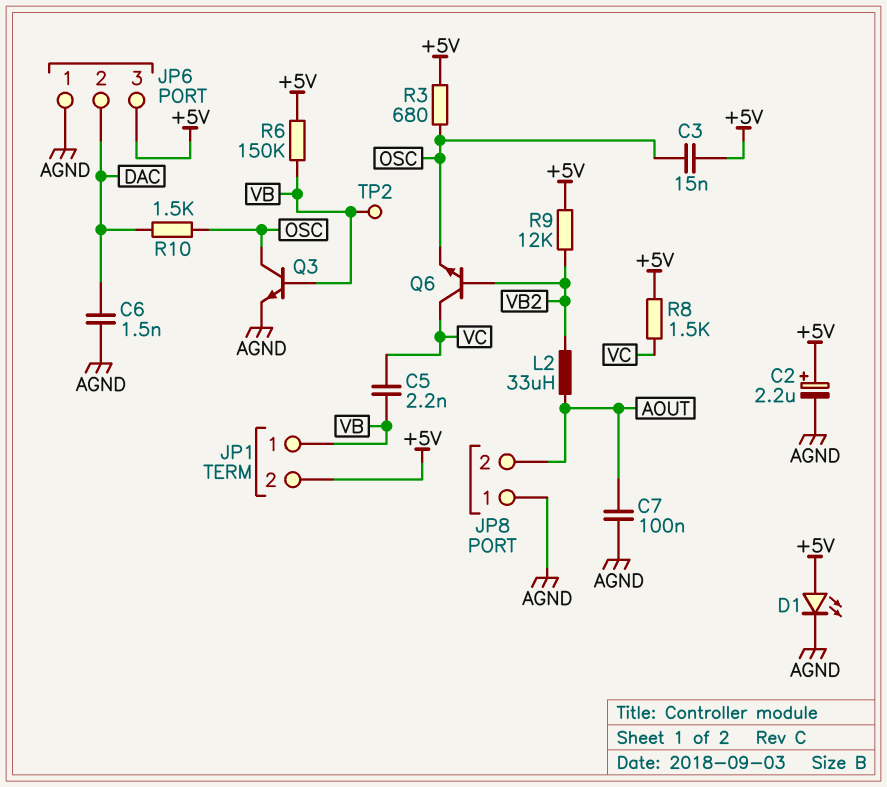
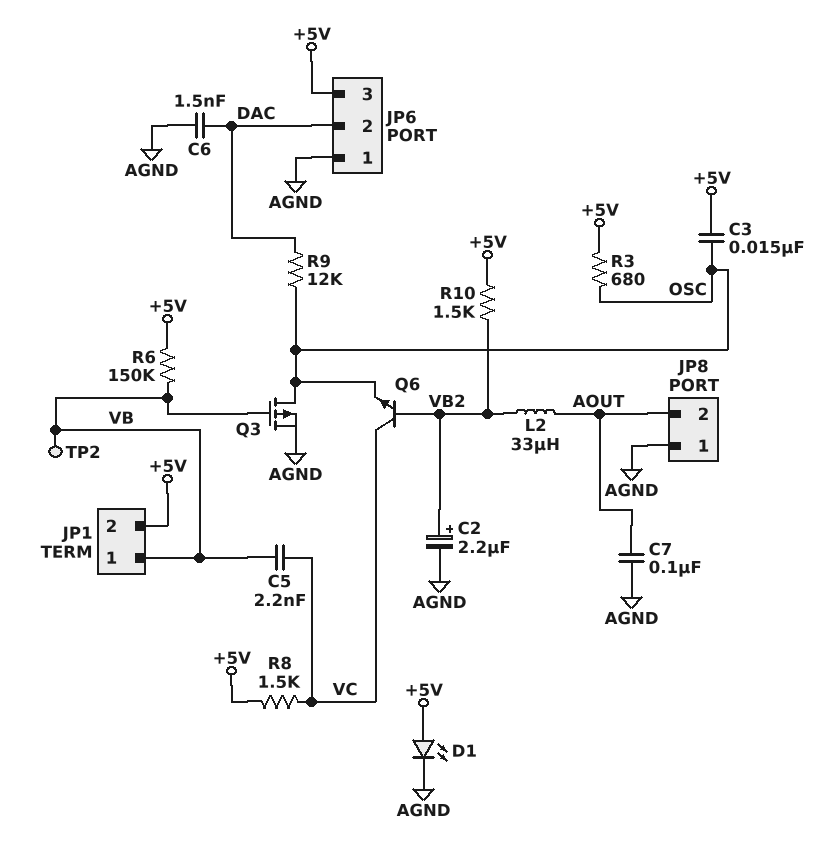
C2: 2.2uF (plus +5V, minus AGND) -> 2.2uF (plus VB2, minus AGND)
Q3: NPN (B VB, C OSC, E AGND) -> PMOS (G VB, D OSC, S AGND)
R9: 12k (+5V, VB2) -> 12k (DAC, OSC)
R10: 1.5k (DAC, OSC) -> 1.5k (+5V, VB2)

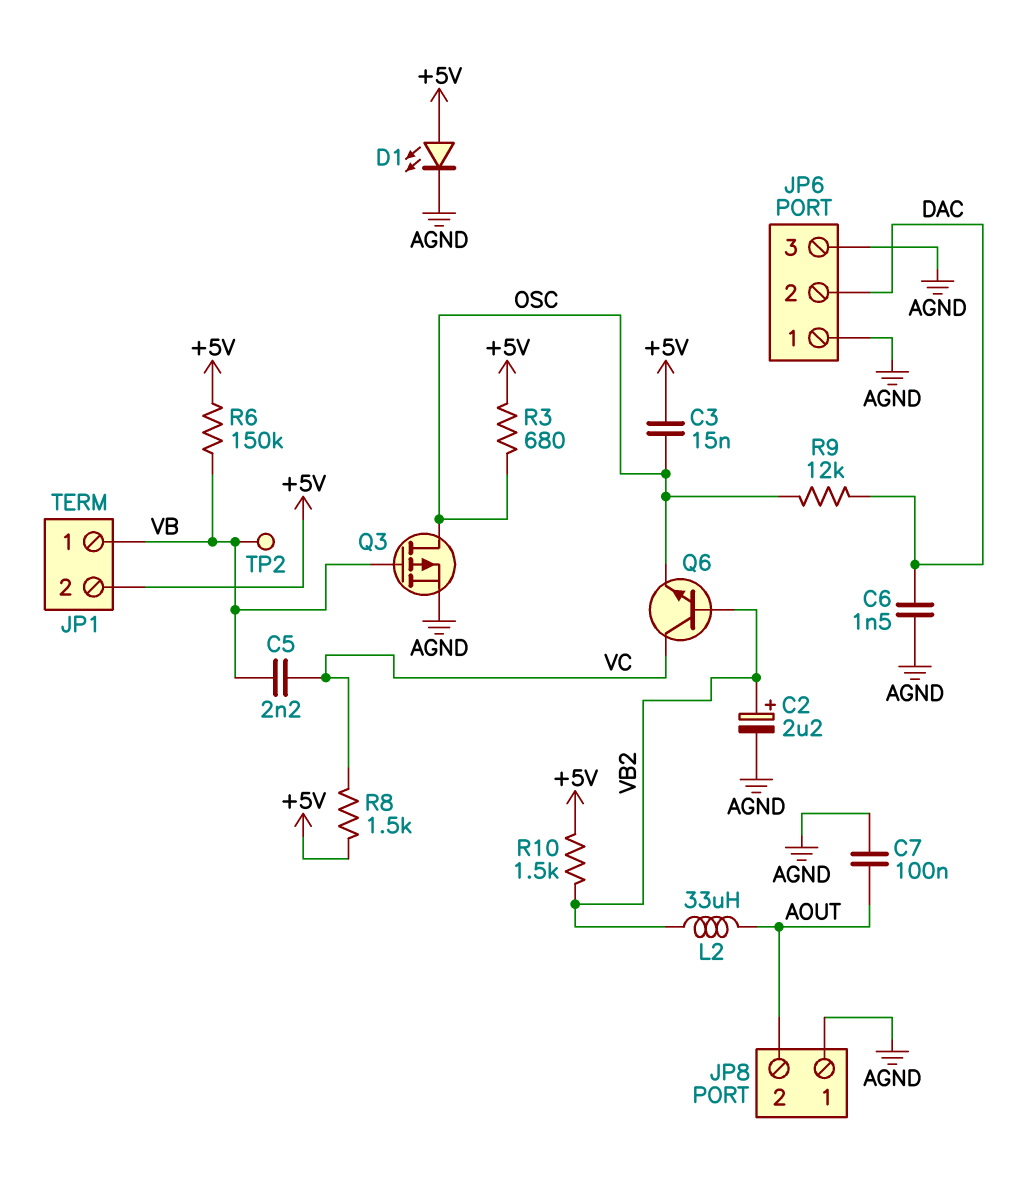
JP6 pin 3: +5V -> AGND

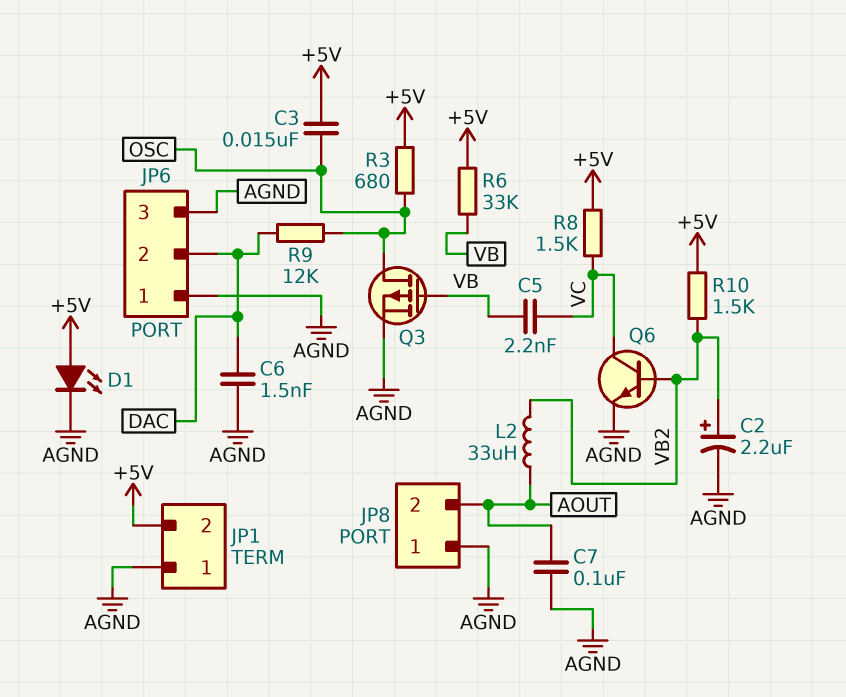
JP1 pin 1: VB -> AGND
Q6: NPN (B VB2, C VC, E OSC) -> NPN (B VB2, C VC, E AGND)
R6: 150k (+5V, VB) -> 33k (+5V, VB)
TP2: test point (VB) -> none

